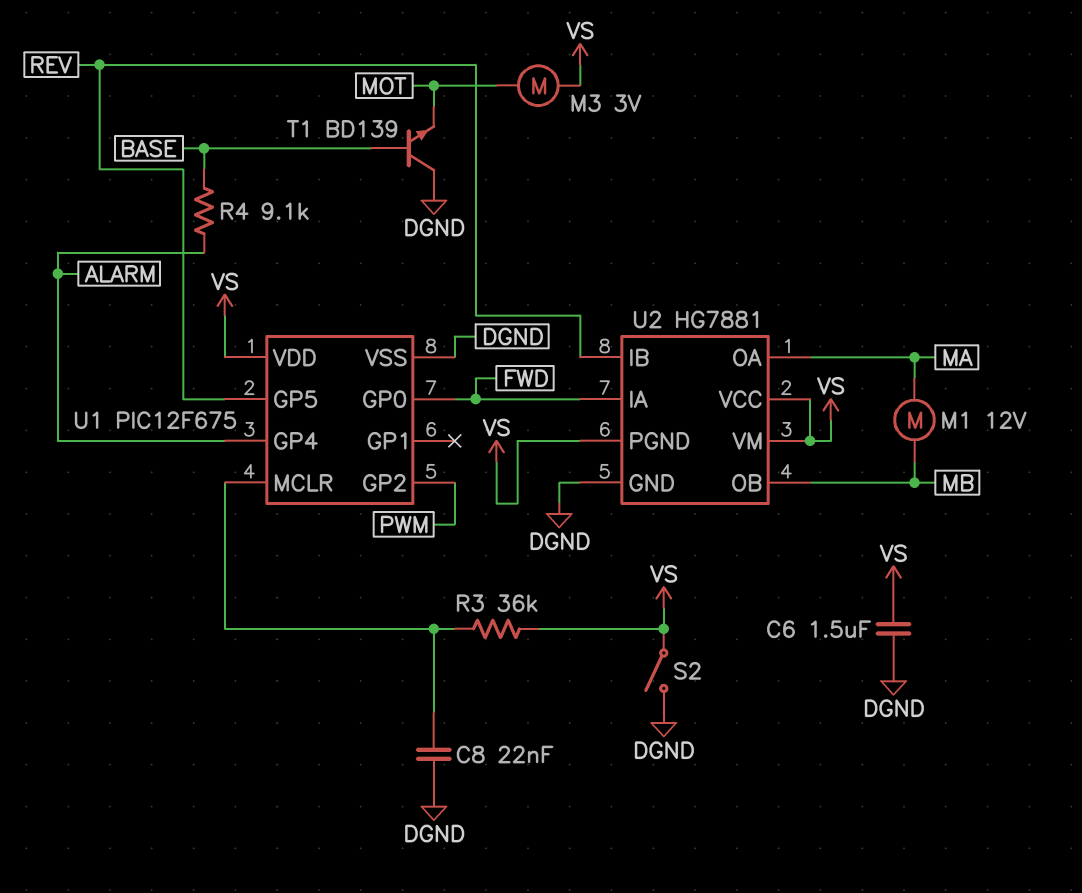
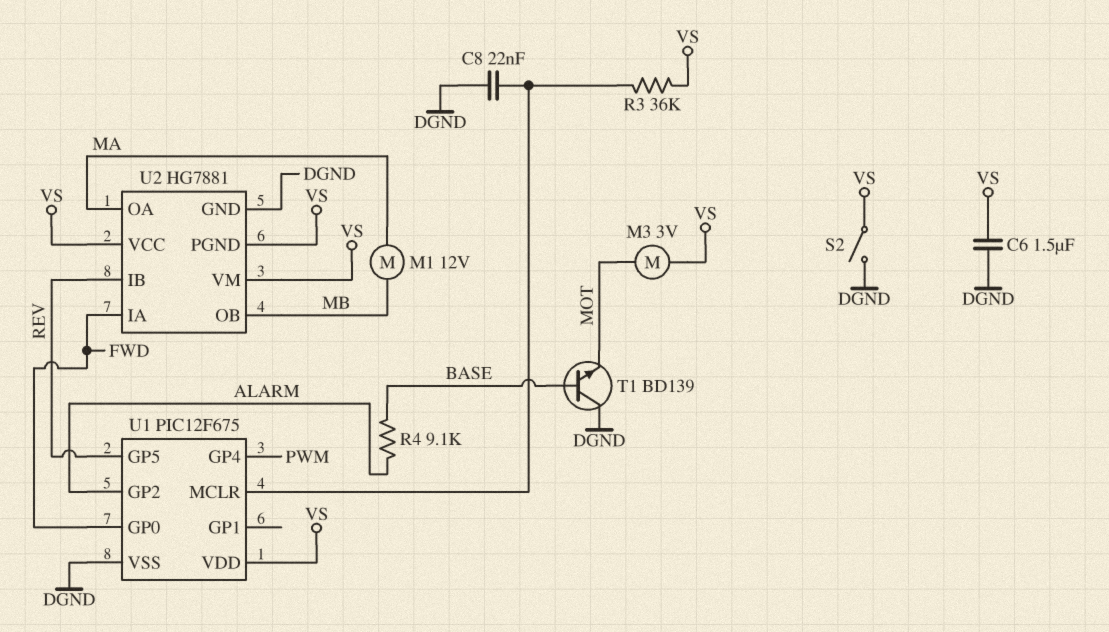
U1 pin GP2: PWM -> ALARM
U1 pin GP4: ALARM -> PWM

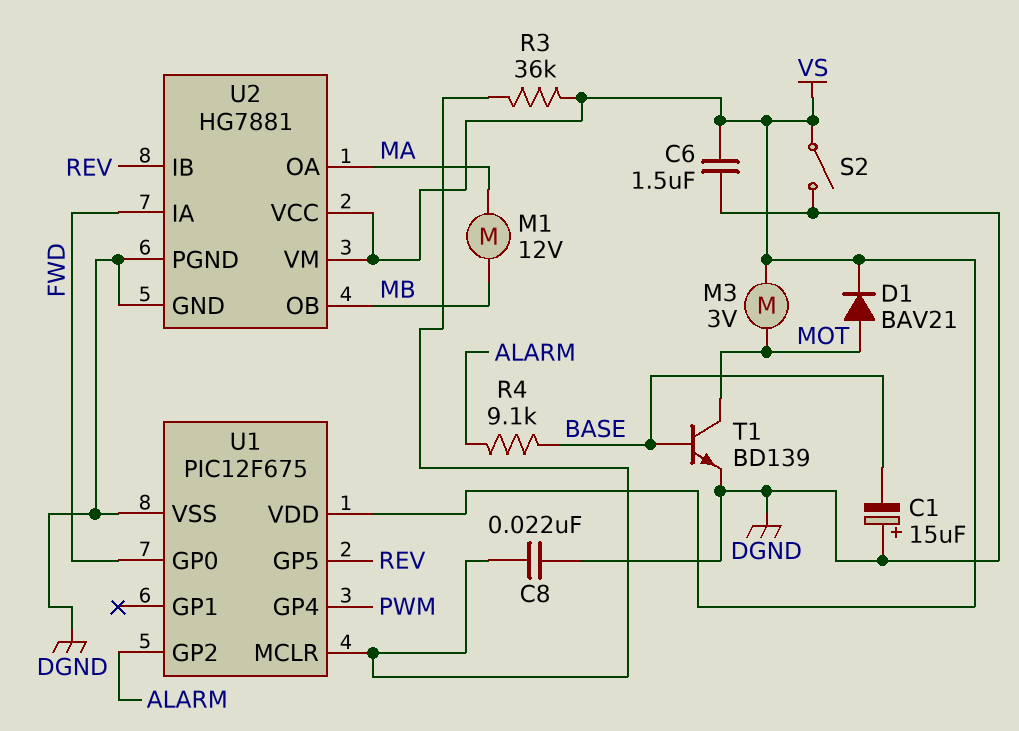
C1: none -> 15uF (plus DGND, minus BASE)
D1: none -> diode BAV21 (A MOT, K VS)
T1: NPN BD139 (B BASE, C DGND, E MOT) -> NPN BD139 (B BASE, C MOT, E DGND)
U2 pin PGND: VS -> DGND

